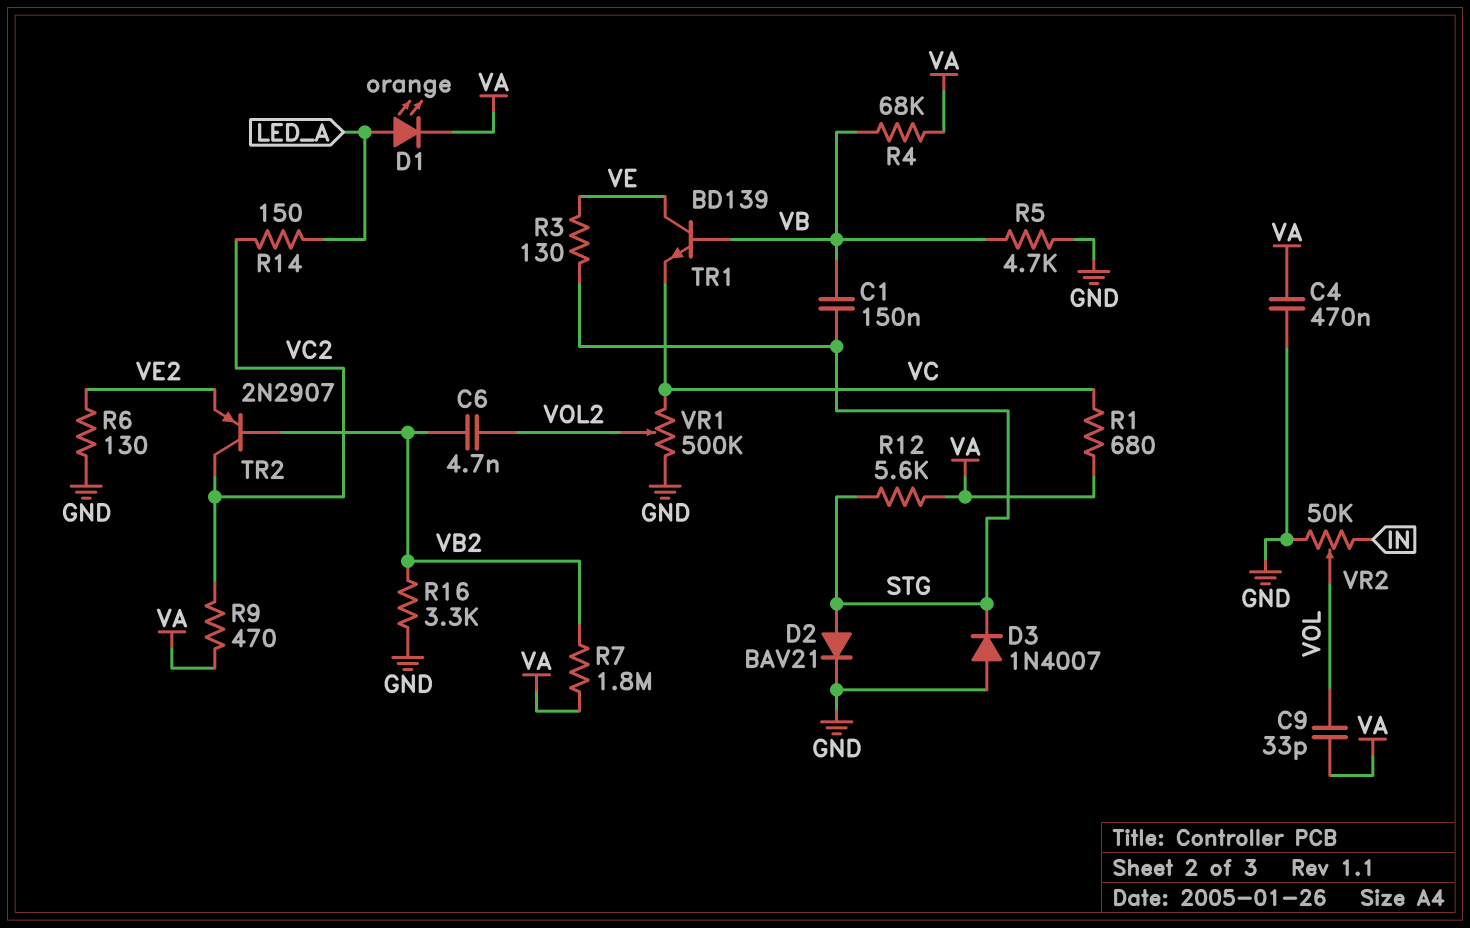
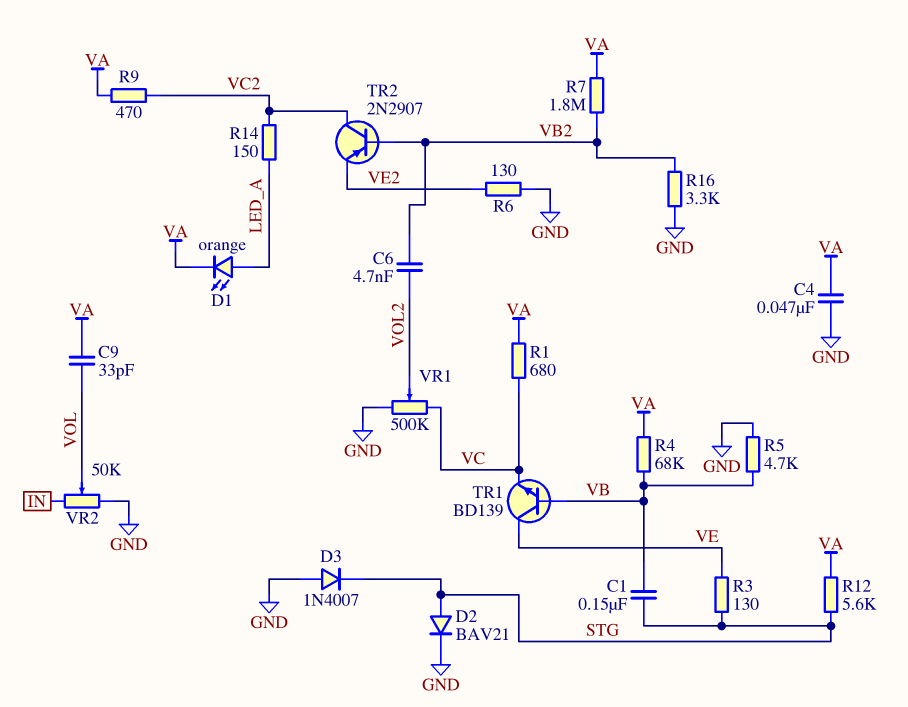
C4: 470nF (GND, VA) -> 47nF (GND, VA)

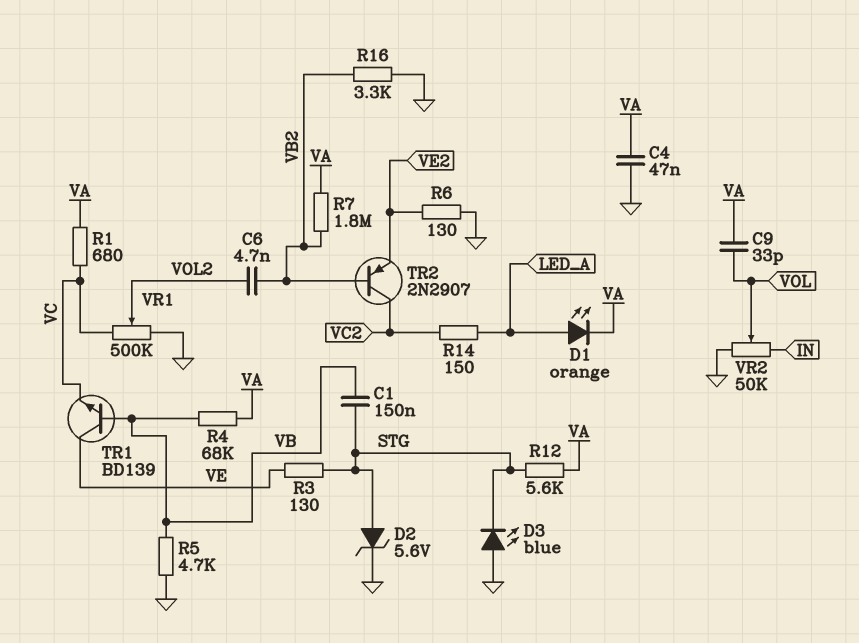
D2: diode BAV21 (A STG, K GND) -> zener 5.6V (A STG, K GND)
D3: diode 1N4007 (A GND, K STG) -> LED blue (A GND, K STG)
R9: 470 (VA, VC2) -> none

